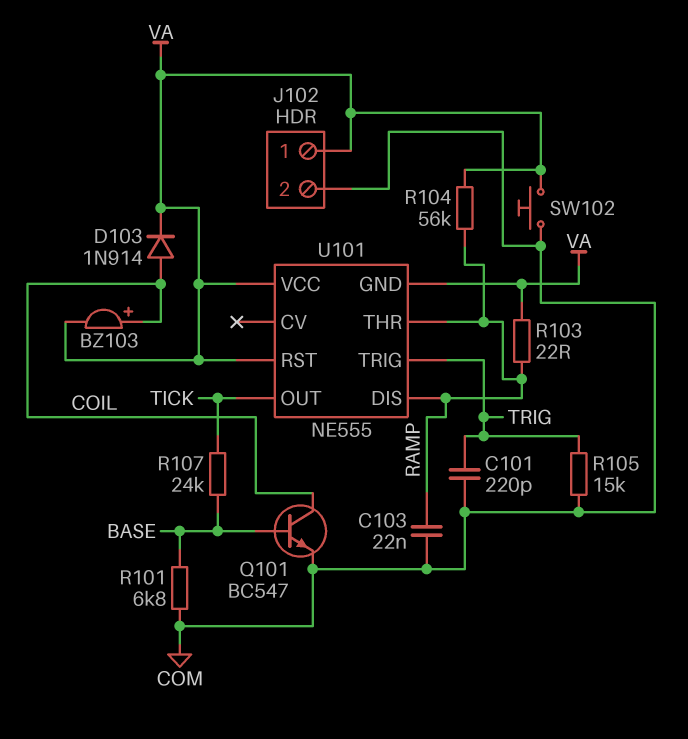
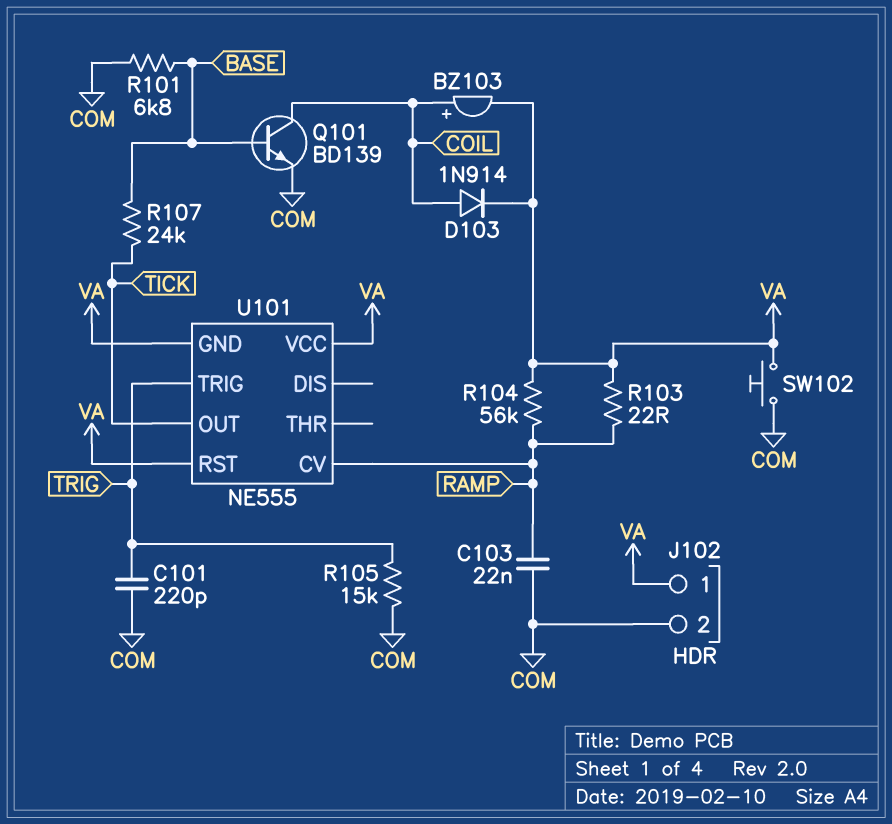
Q101: NPN BC547 (B BASE, C COIL, E COM) -> NPN BD139 (B BASE, C COIL, E COM)
U101 pin CV: none -> RAMP
U101 pin DIS: RAMP -> none
U101 pin THR: RAMP -> none

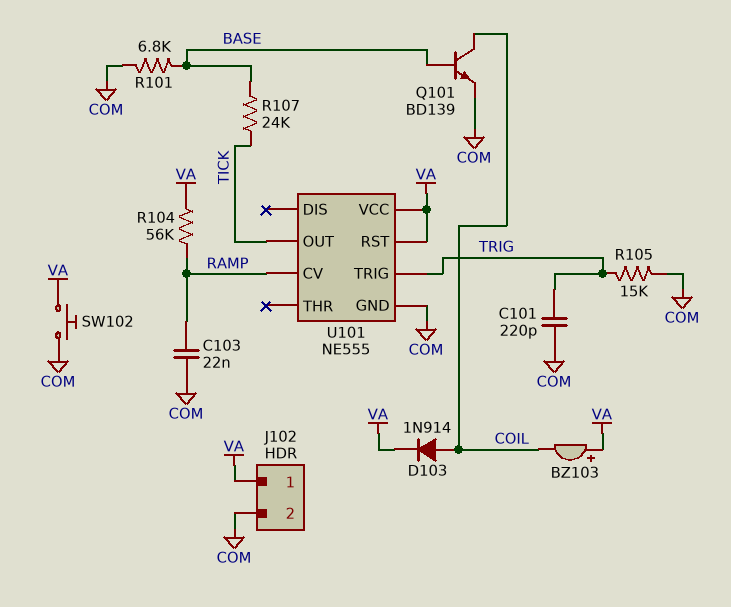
BZ103: buzzer (plus COIL, minus VA) -> buzzer (plus VA, minus COIL)
R103: 22 (RAMP, VA) -> none
U101 pin GND: VA -> COM

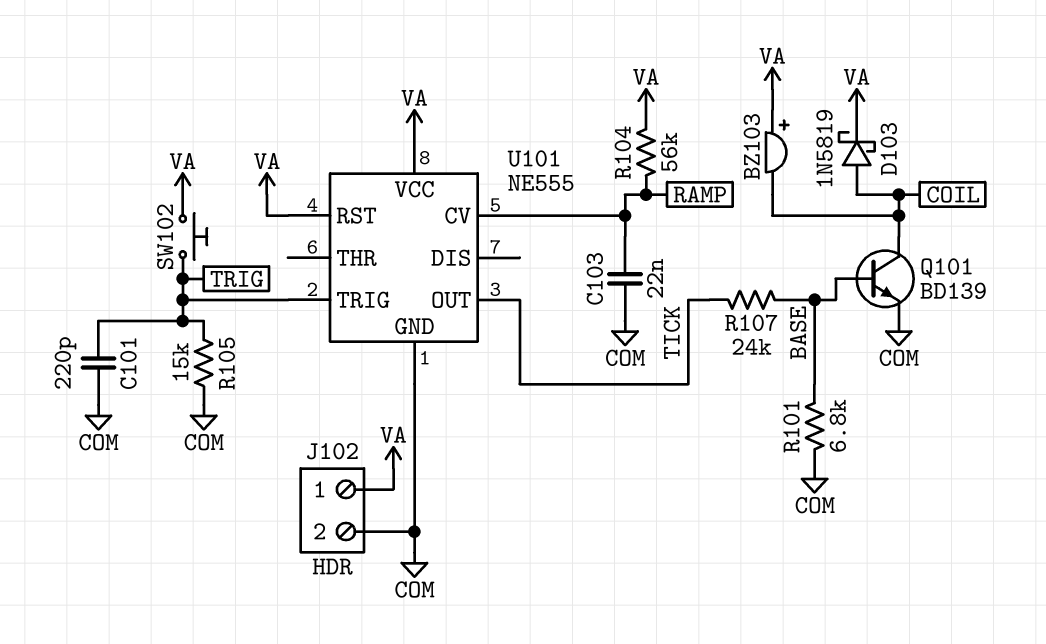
D103: diode 1N914 (A COIL, K VA) -> schottky 1N5819 (A COIL, K VA)
SW102: button (COM, VA) -> button (TRIG, VA)

